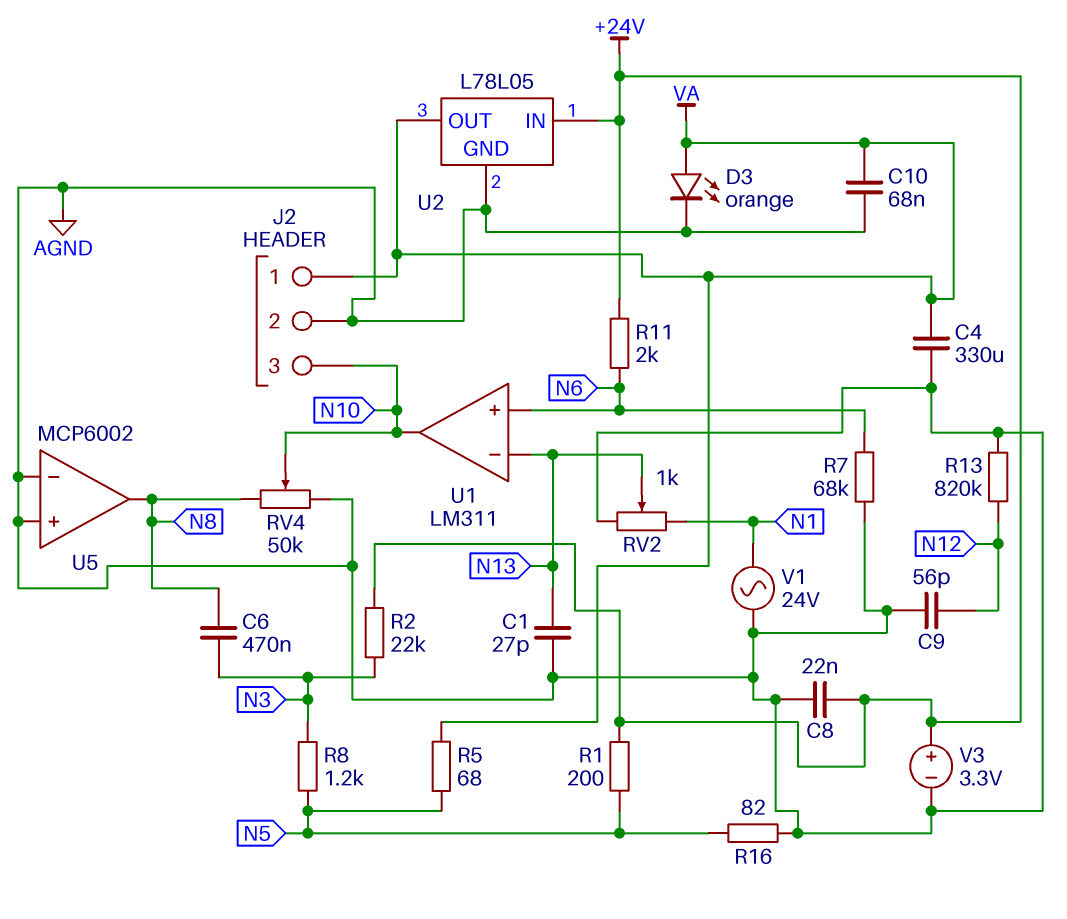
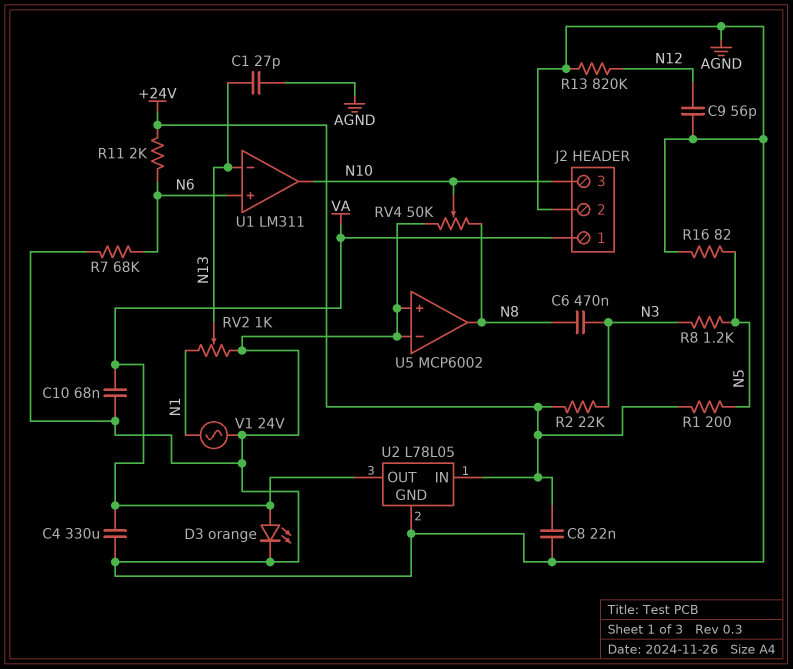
R5: 68 (N5, VA) -> none
V3: 3.3V (plus +24V, minus AGND) -> none

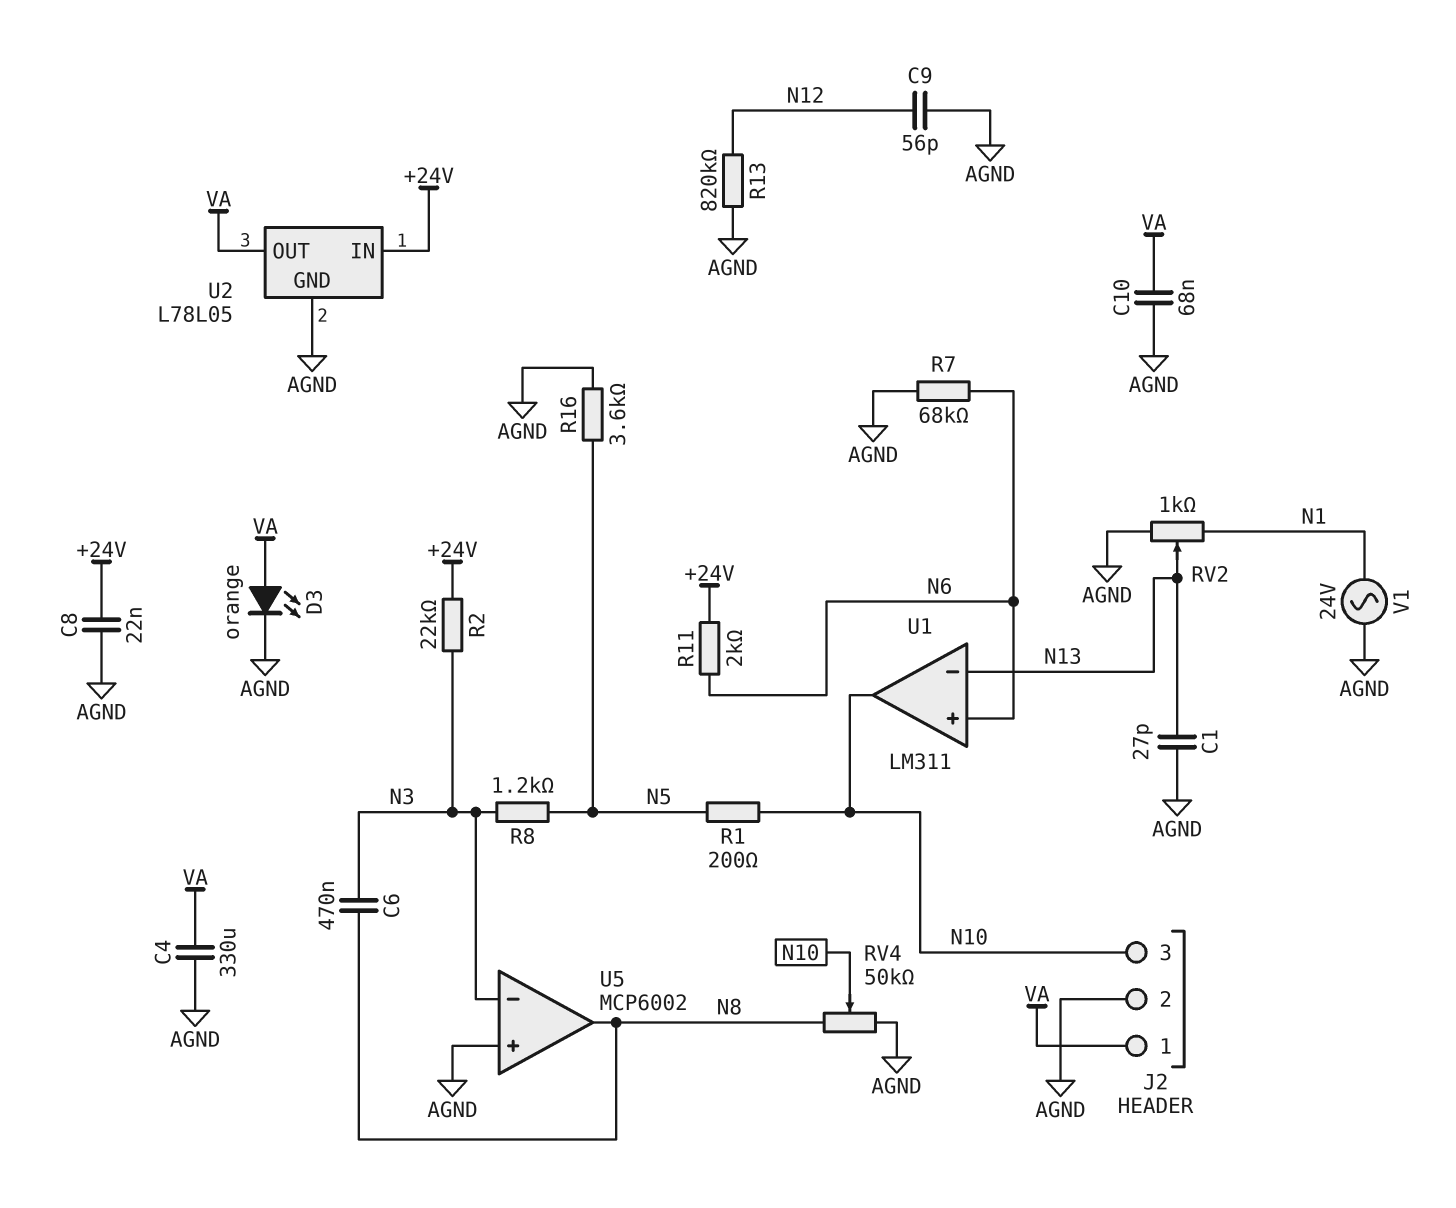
R1: 200 (+24V, N5) -> 200 (N5, N10)
R16: 82 (AGND, N5) -> 3.6k (AGND, N5)
U5 pin in-: AGND -> N3

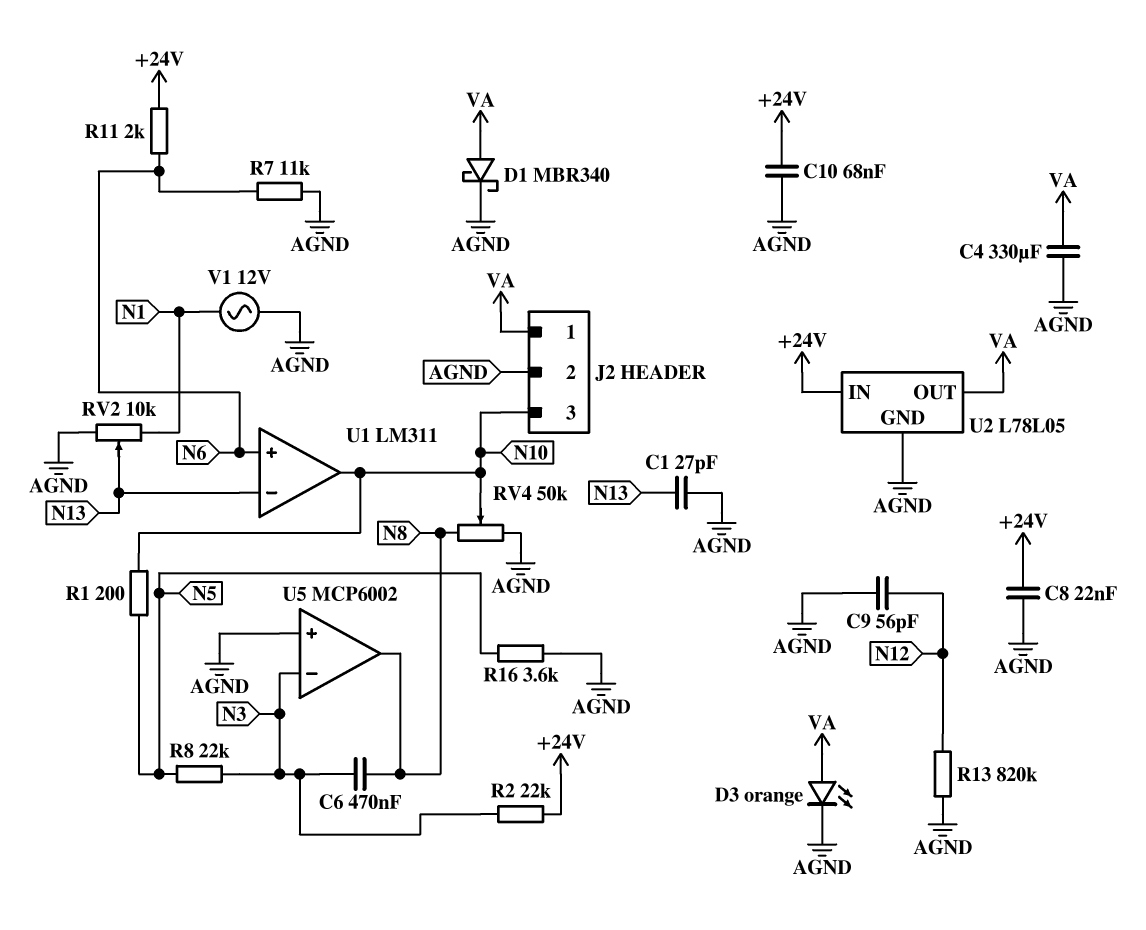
C10: 68nF (AGND, VA) -> 68nF (+24V, AGND)
D1: none -> schottky MBR340 (A VA, K AGND)
R7: 68k (AGND, N6) -> 11k (AGND, N6)
R8: 1.2k (N3, N5) -> 22k (N3, N5)
RV2: 1k (AGND, N1, wiper N13) -> 10k (AGND, N1, wiper N13)
V1: AC 24V (AGND, N1) -> AC 12V (AGND, N1)

